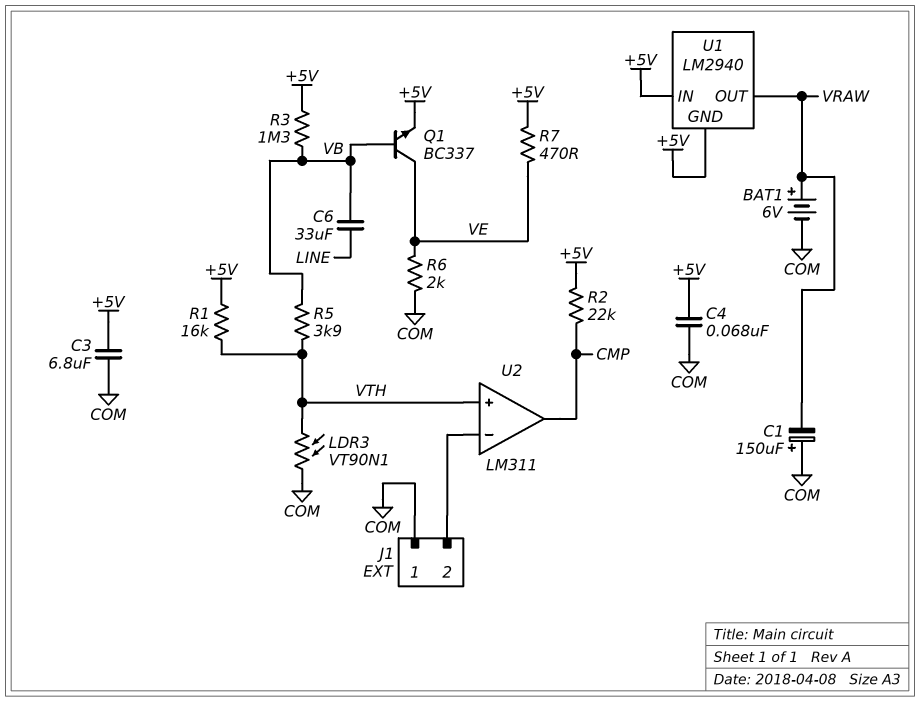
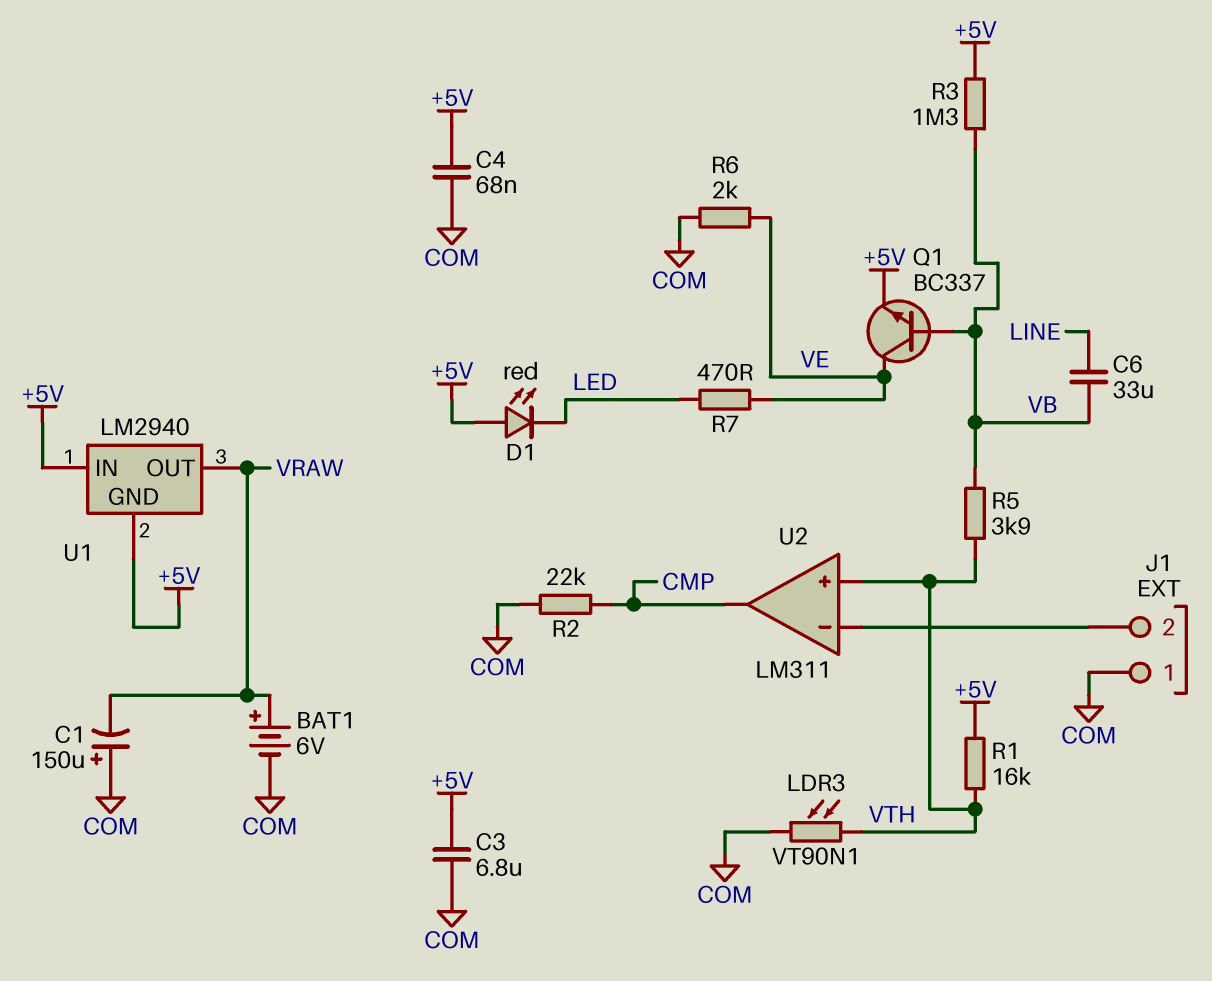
D1: none -> LED red (A +5V, K LED)
R2: 22k (+5V, CMP) -> 22k (CMP, COM)
R7: 470 (+5V, VE) -> 470 (LED, VE)

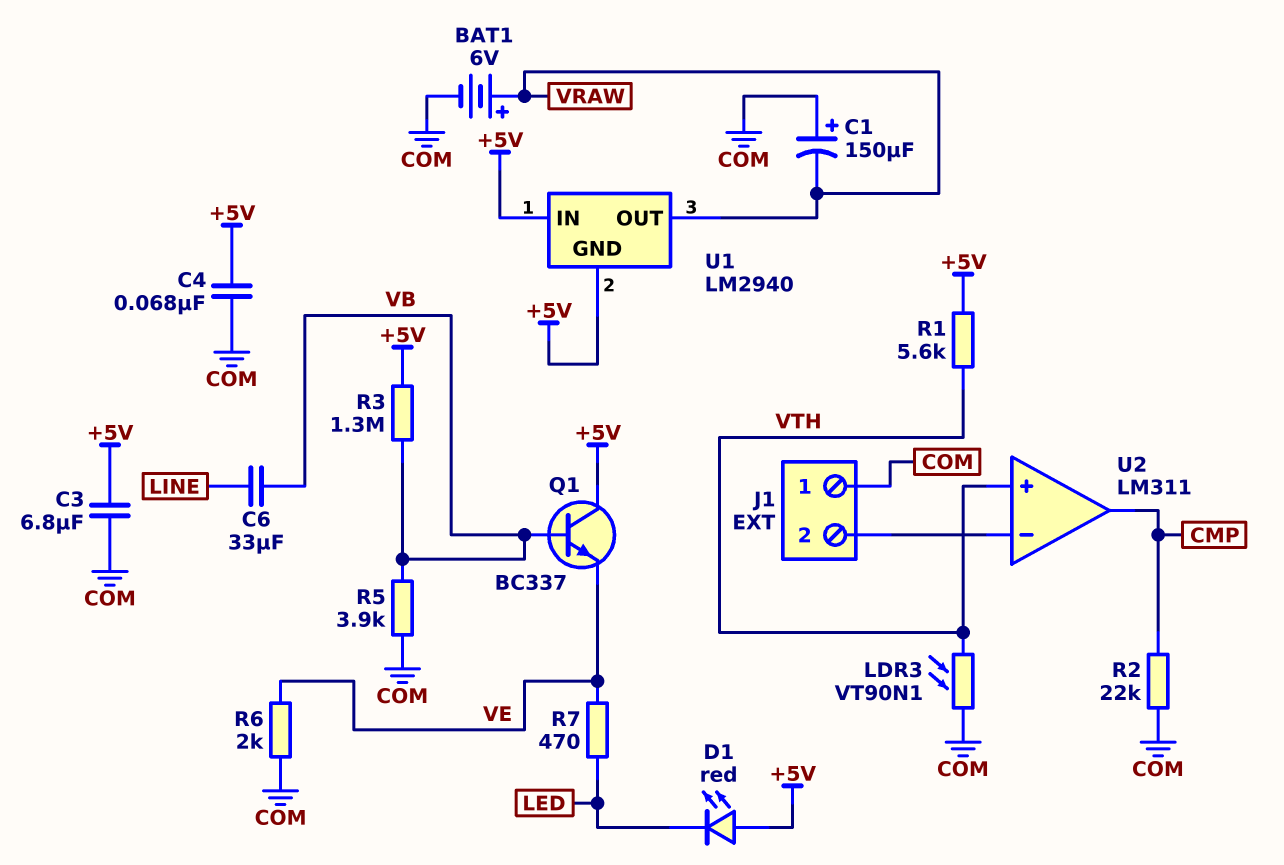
Q1: NPN BC337 (B VB, C VE, E +5V) -> NPN BC337 (B VB, C +5V, E VE)
R1: 16k (+5V, VTH) -> 5.6k (+5V, VTH)
R5: 3.9k (VB, VTH) -> 3.9k (COM, VB)

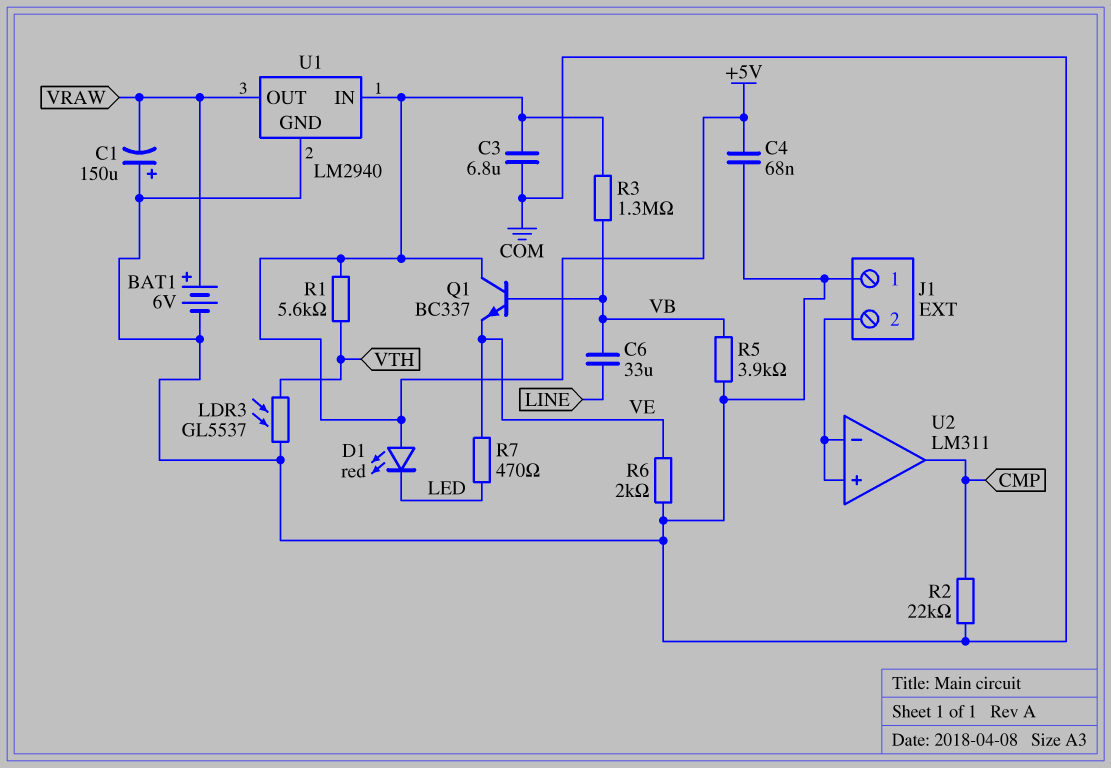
LDR3: VT90N1 (COM, VTH) -> GL5537 (COM, VTH)
U1 pin GND: +5V -> COM
U2 pin in+: VTH -> J1/2

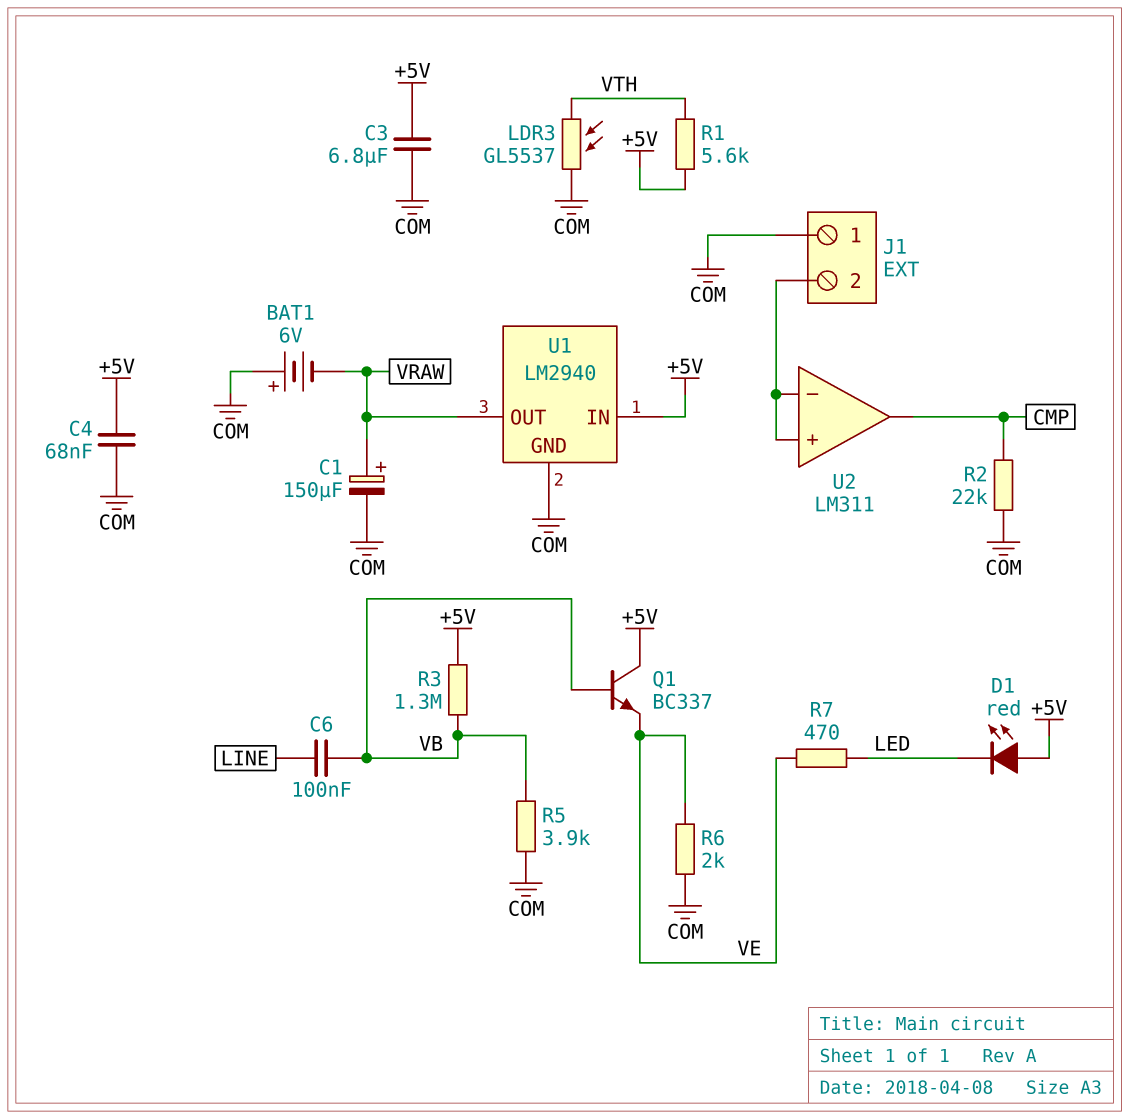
BAT1: 6V (plus VRAW, minus COM) -> 6V (plus COM, minus VRAW)
C1: 150uF (plus COM, minus VRAW) -> 150uF (plus VRAW, minus COM)
C6: 33uF (LINE, VB) -> 100nF (LINE, VB)

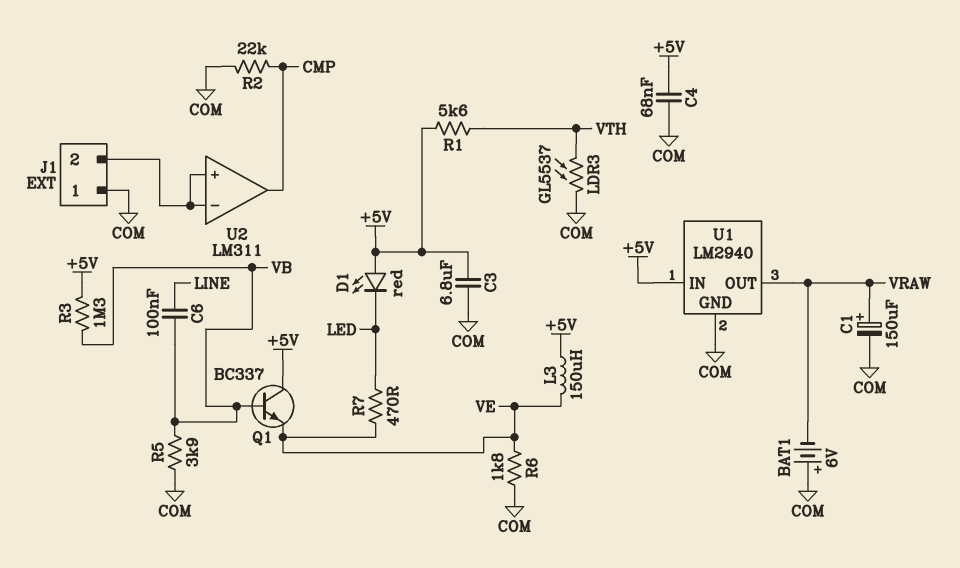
L3: none -> 150uH (+5V, VE)
R6: 2k (COM, VE) -> 1.8k (COM, VE)

